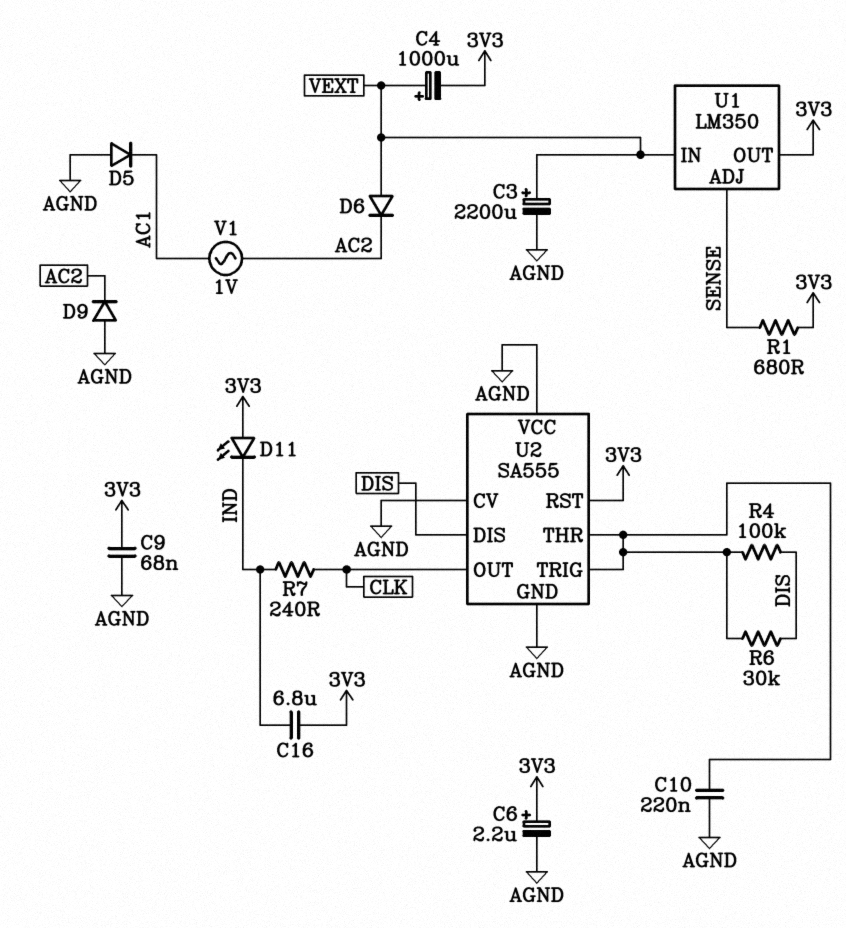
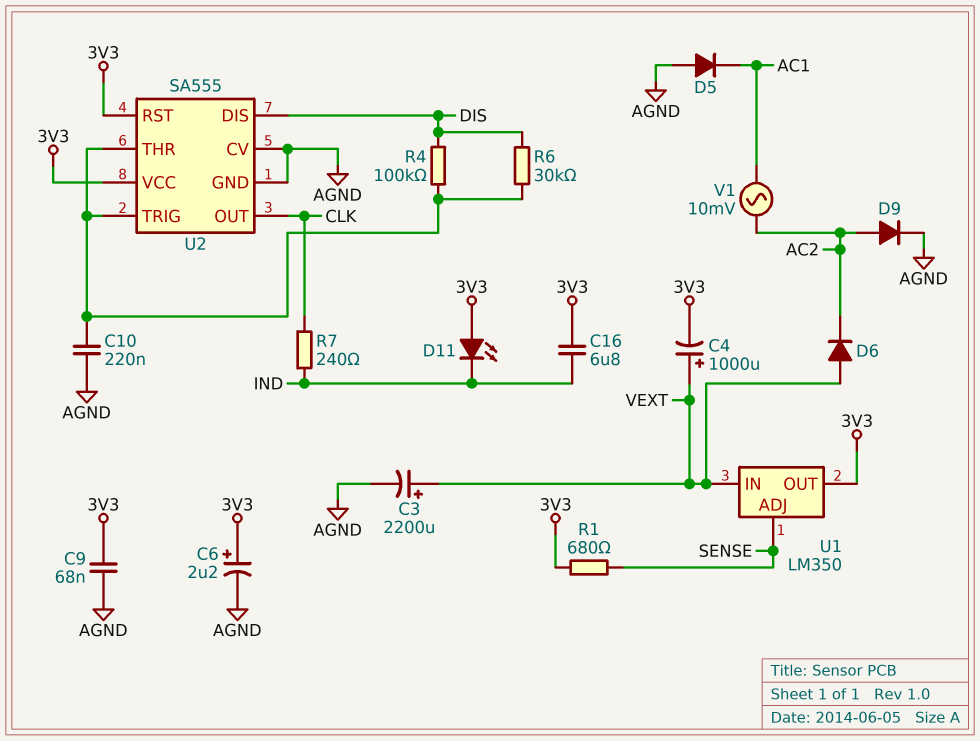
D9: diode (A AGND, K AC2) -> diode (A AC2, K AGND)
U2 pin VCC: AGND -> 3V3
V1: AC 1V (AC1, AC2) -> AC 10mV (AC1, AC2)

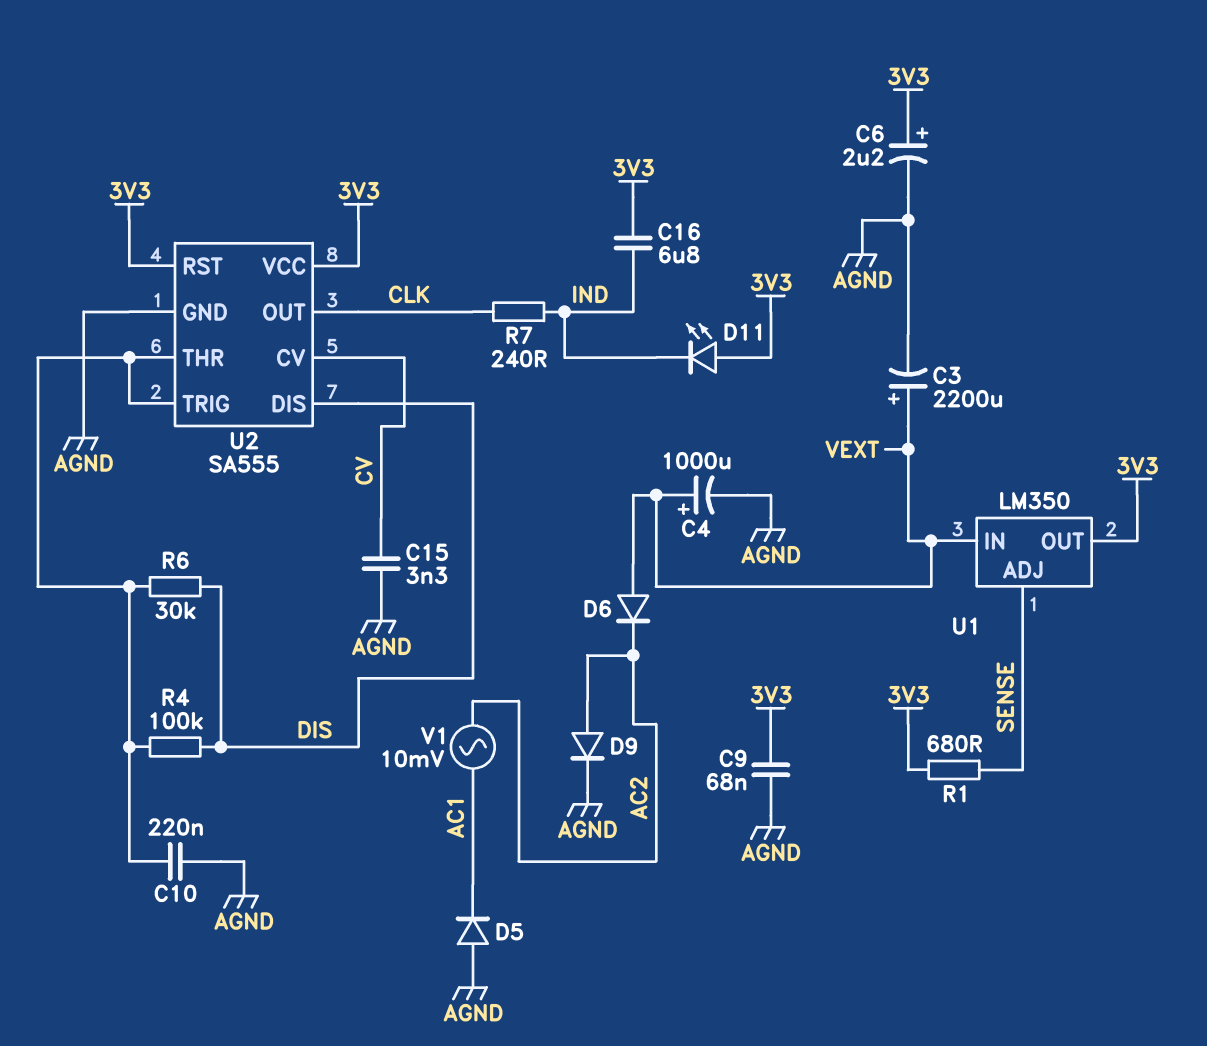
C4: 1000uF (plus VEXT, minus 3V3) -> 1000uF (plus VEXT, minus AGND)
C15: none -> 3.3nF (AGND, CV)
U2 pin CV: AGND -> CV

